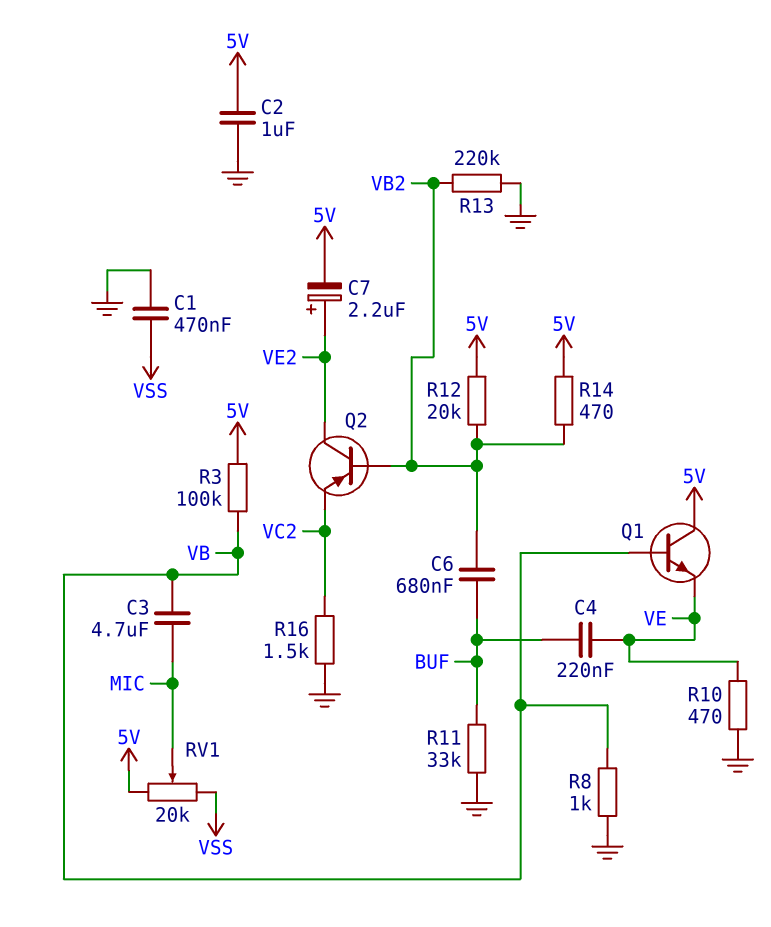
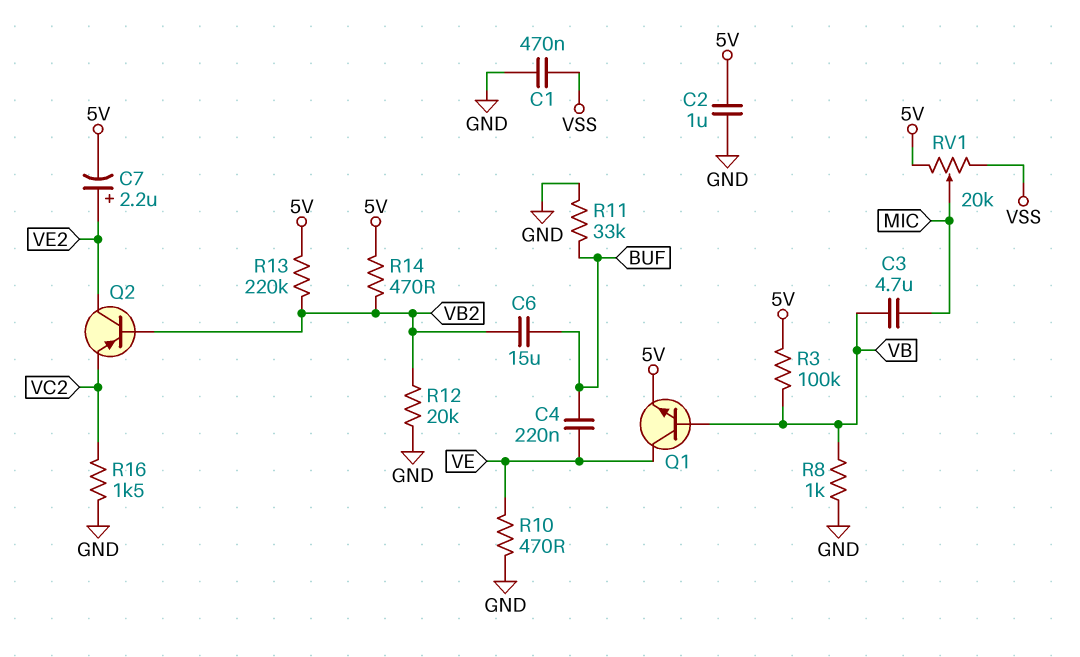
C6: 680nF (BUF, VB2) -> 15uF (BUF, VB2)
Q1: NPN (B VB, C 5V, E VE) -> NPN (B VB, C VE, E 5V)
R12: 20k (5V, VB2) -> 20k (GND, VB2)
R13: 220k (GND, VB2) -> 220k (5V, VB2)

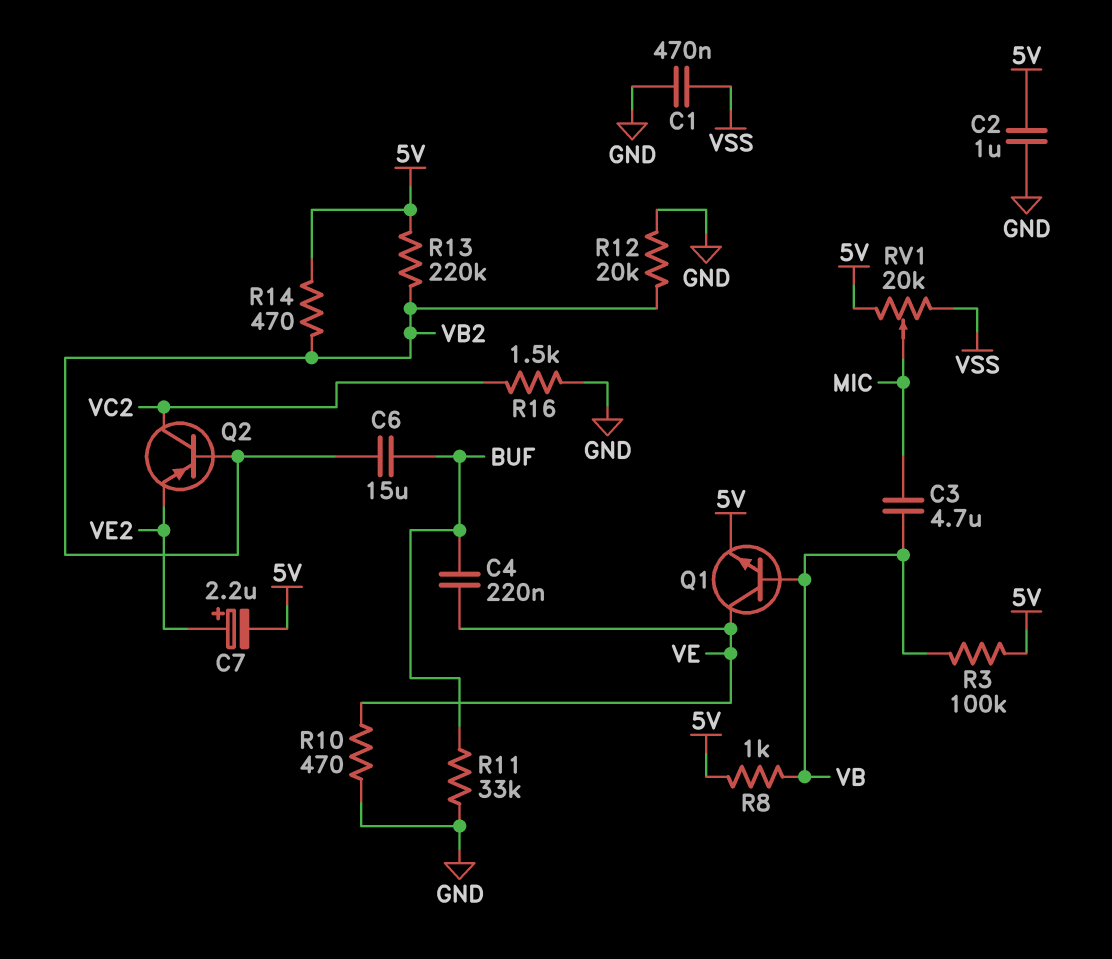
Q2: PNP (B VB2, C VE2, E VC2) -> PNP (B VB2, C VC2, E VE2)
R8: 1k (GND, VB) -> 1k (5V, VB)

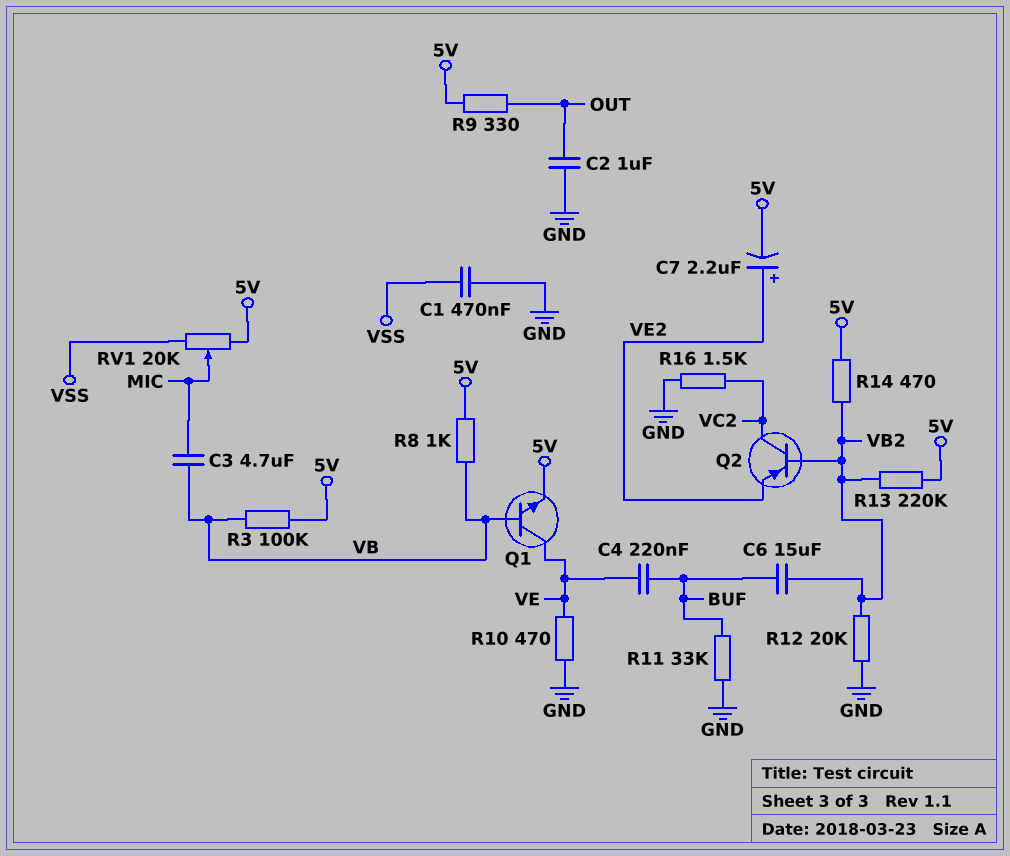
C2: 1uF (5V, GND) -> 1uF (GND, OUT)
R9: none -> 330 (5V, OUT)

